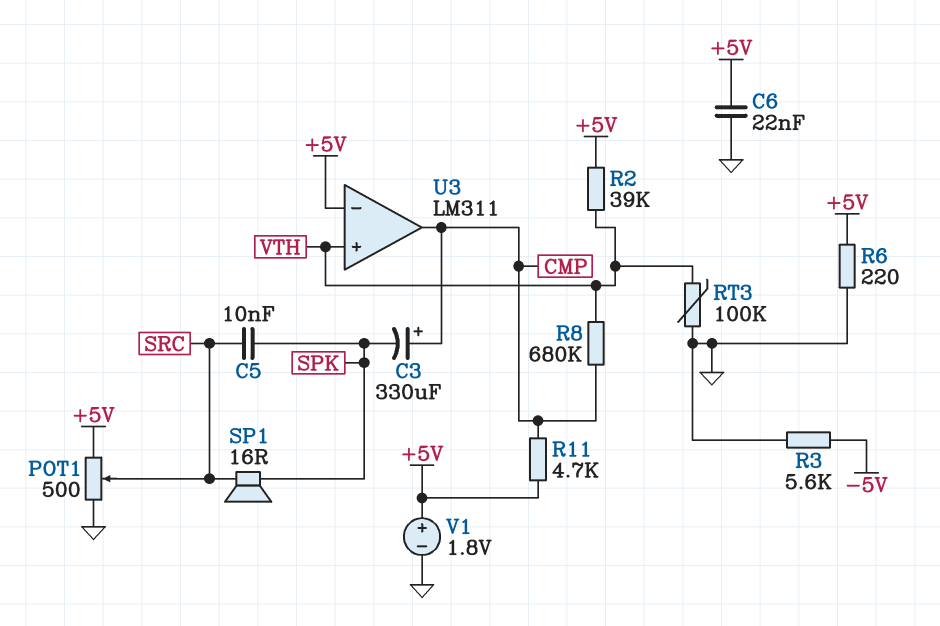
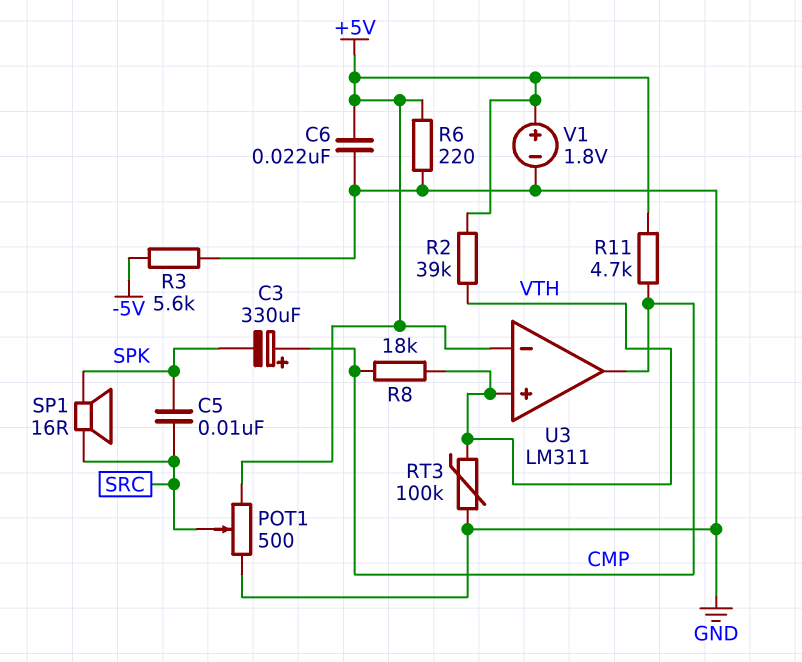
R8: 680k (CMP, VTH) -> 18k (CMP, VTH)

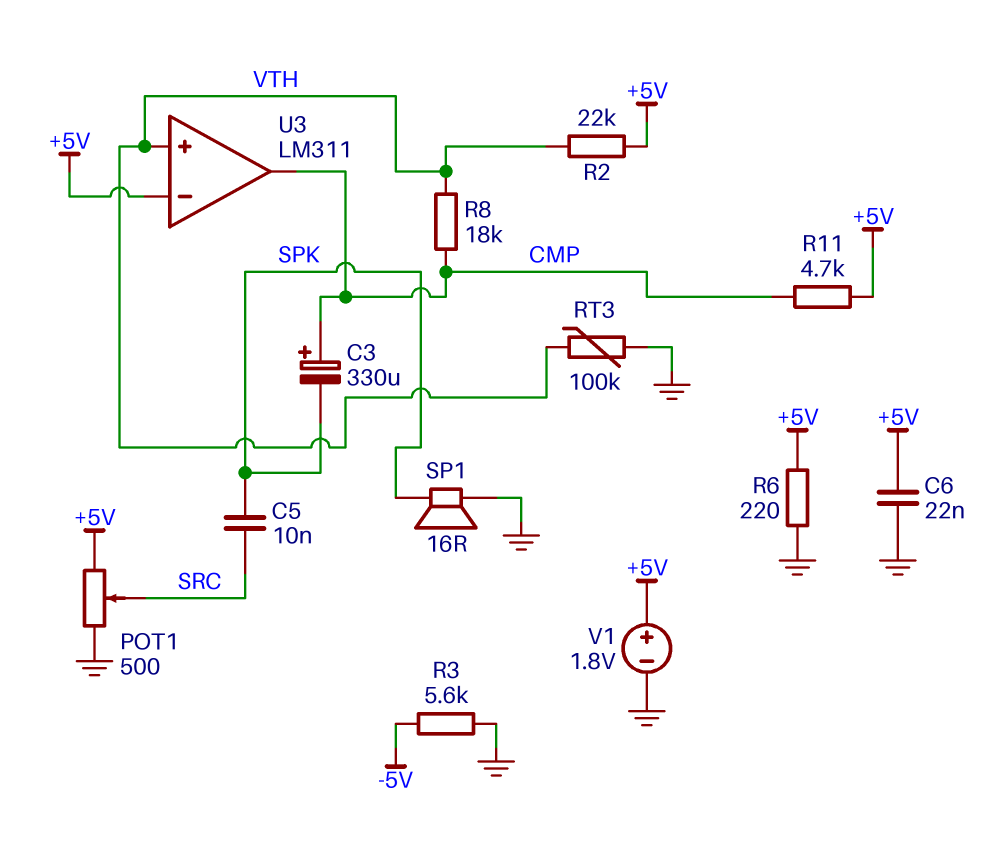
R2: 39k (+5V, VTH) -> 22k (+5V, VTH)
SP1: speaker 16R (SPK, SRC) -> speaker 16R (GND, SPK)

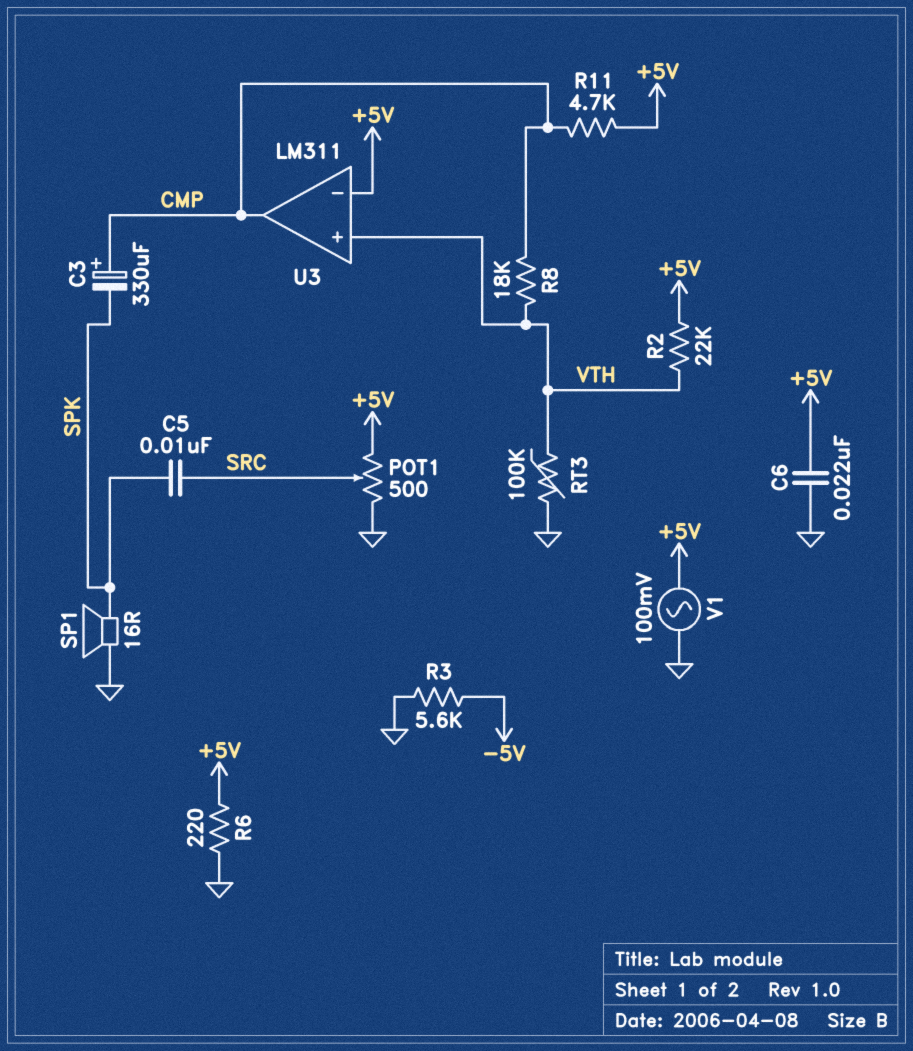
V1: 1.8V (plus +5V, minus GND) -> AC 100mV (+5V, GND)

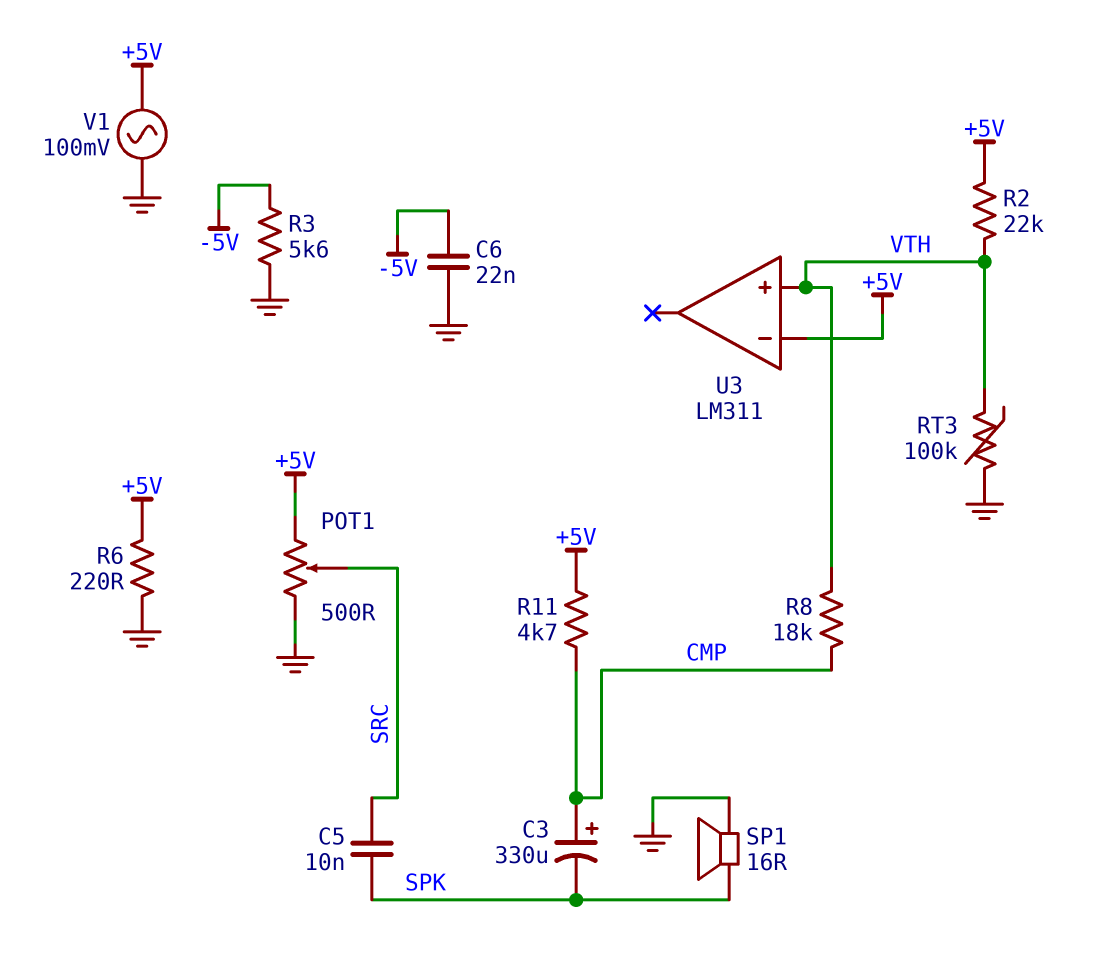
C6: 22nF (+5V, GND) -> 22nF (-5V, GND)
U3 pin out: CMP -> none

